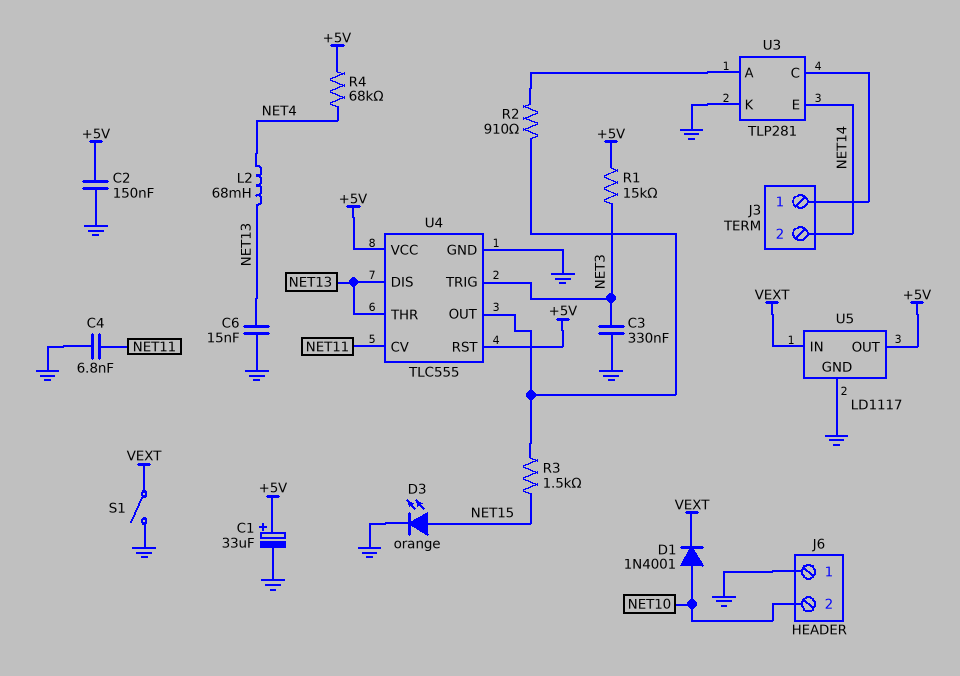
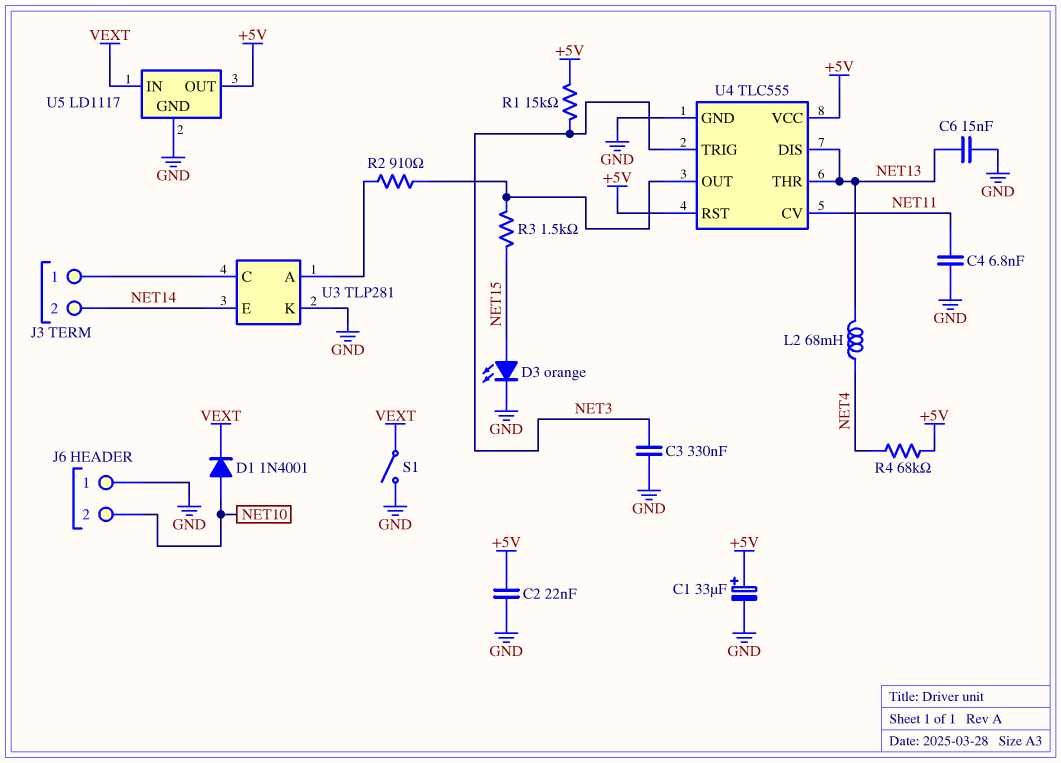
C2: 150nF (+5V, GND) -> 22nF (+5V, GND)

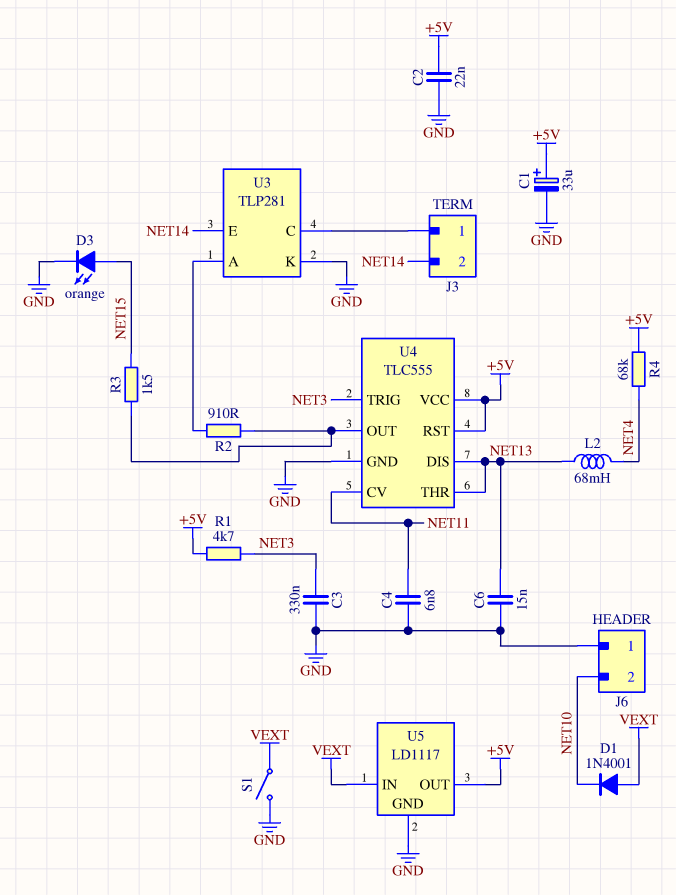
D1: diode 1N4001 (A NET10, K VEXT) -> diode 1N4001 (A VEXT, K NET10)
R1: 15k (+5V, NET3) -> 4.7k (+5V, NET3)

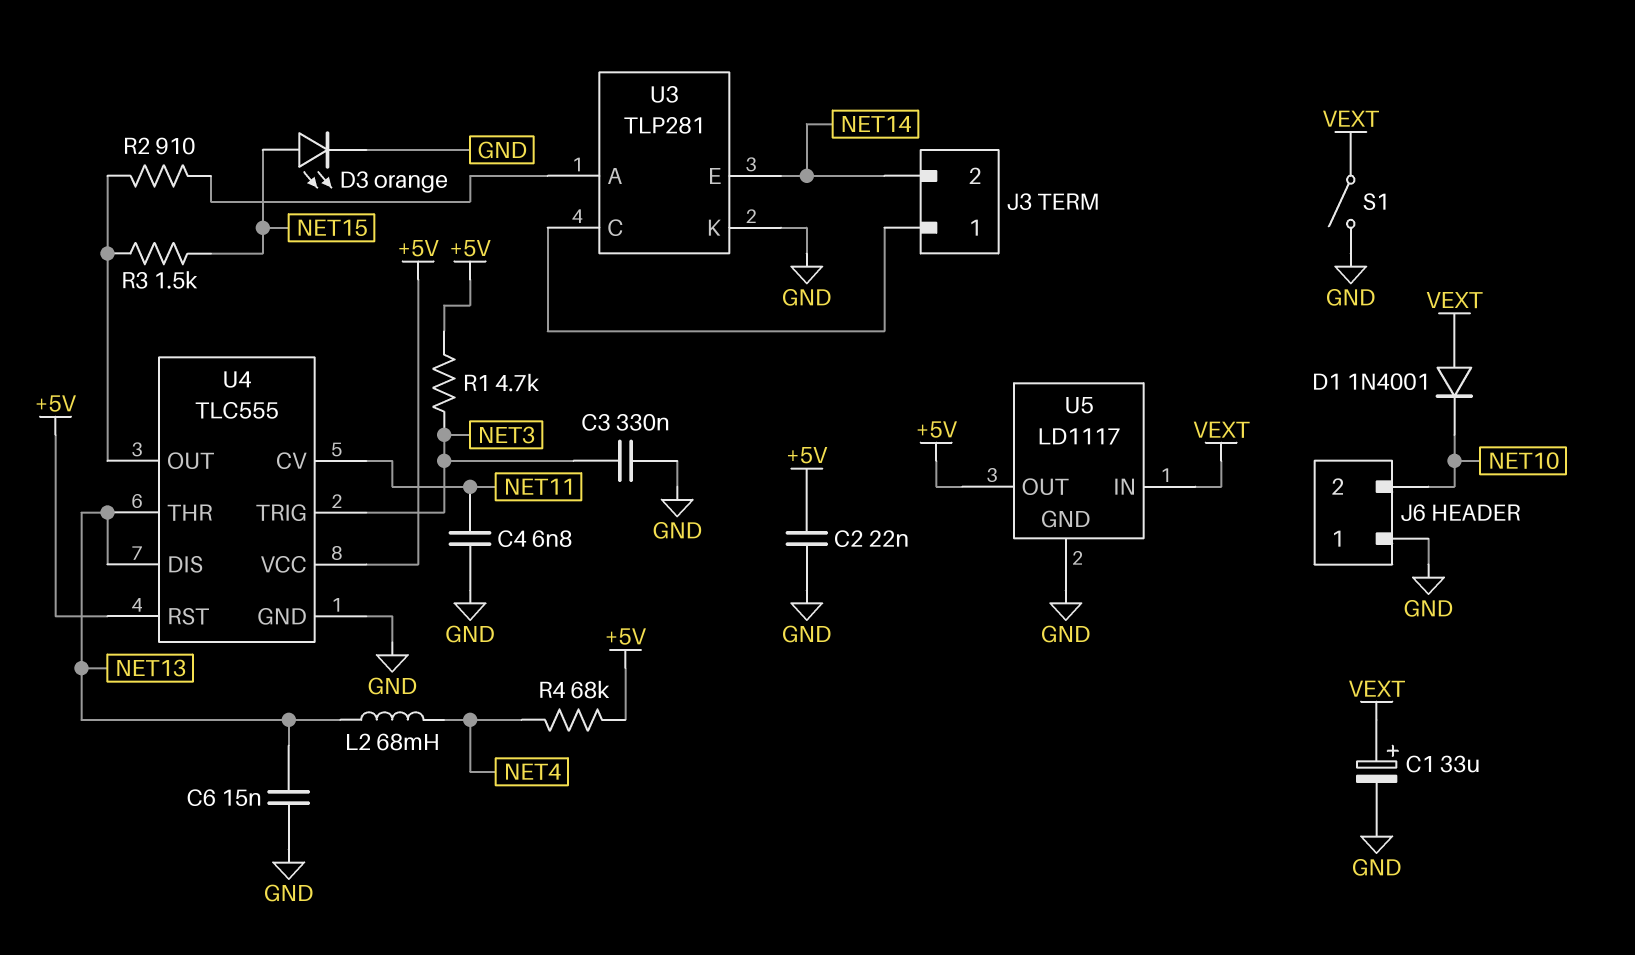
C1: 33uF (plus +5V, minus GND) -> 33uF (plus VEXT, minus GND)

